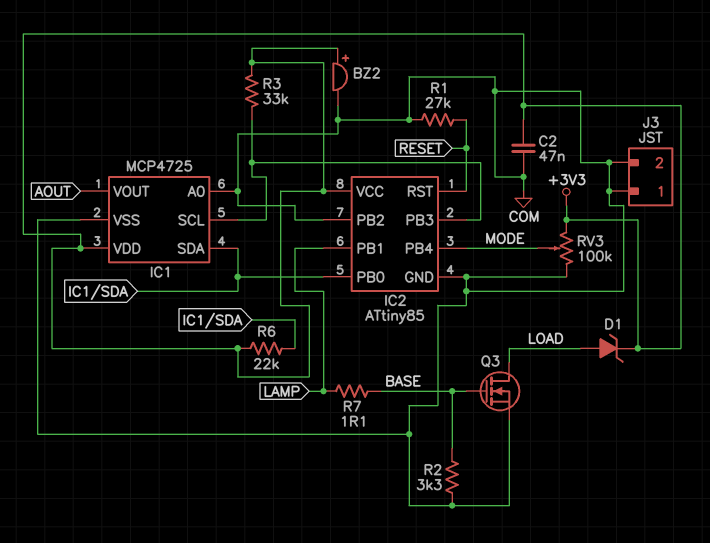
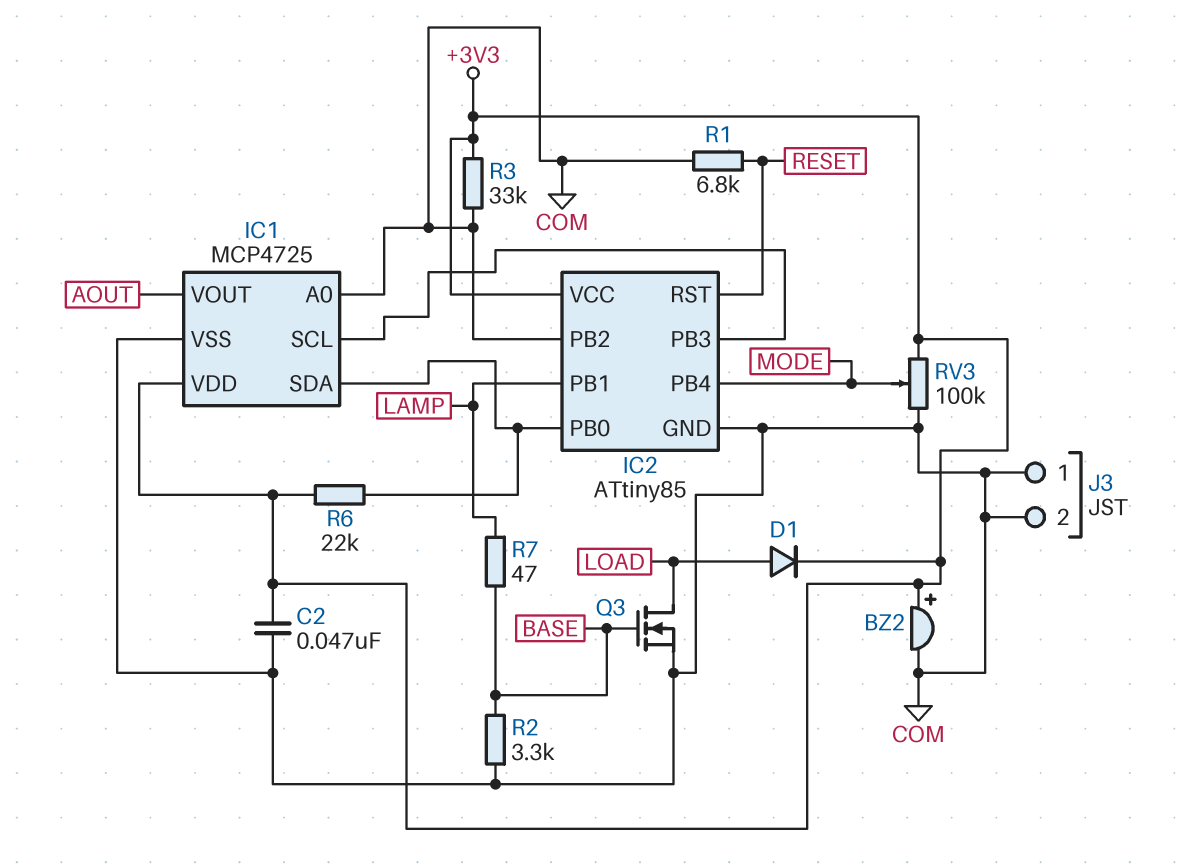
D1: zener (A LOAD, K +3V3) -> diode (A LOAD, K +3V3)
R1: 27k (COM, RESET) -> 6.8k (COM, RESET)
R3: 33k (+3V3, IC1/SCL) -> 33k (+3V3, COM)
R7: 1.1 (BASE, LAMP) -> 47 (BASE, LAMP)

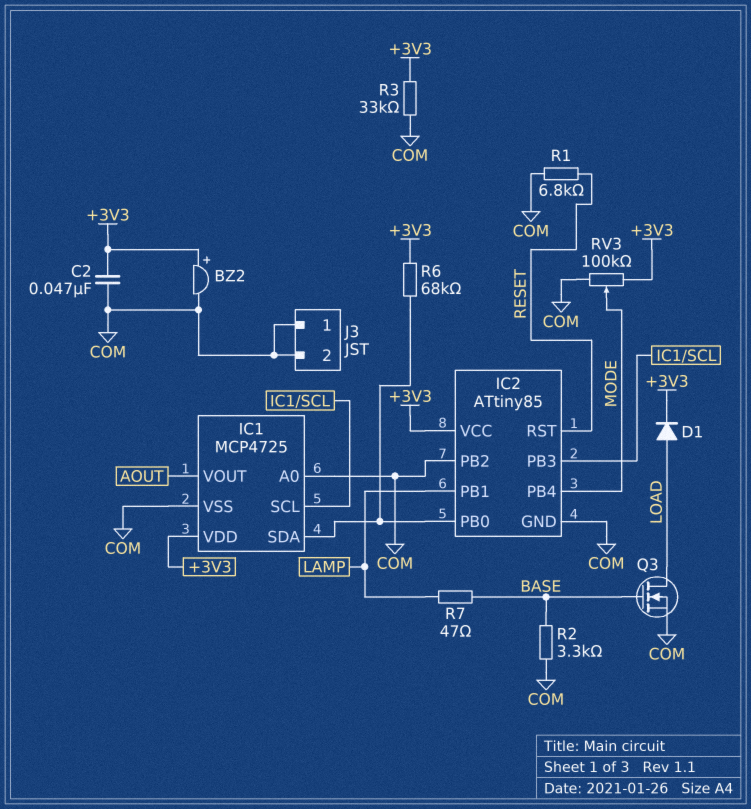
R6: 22k (+3V3, IC1/SDA) -> 68k (+3V3, IC1/SDA)

